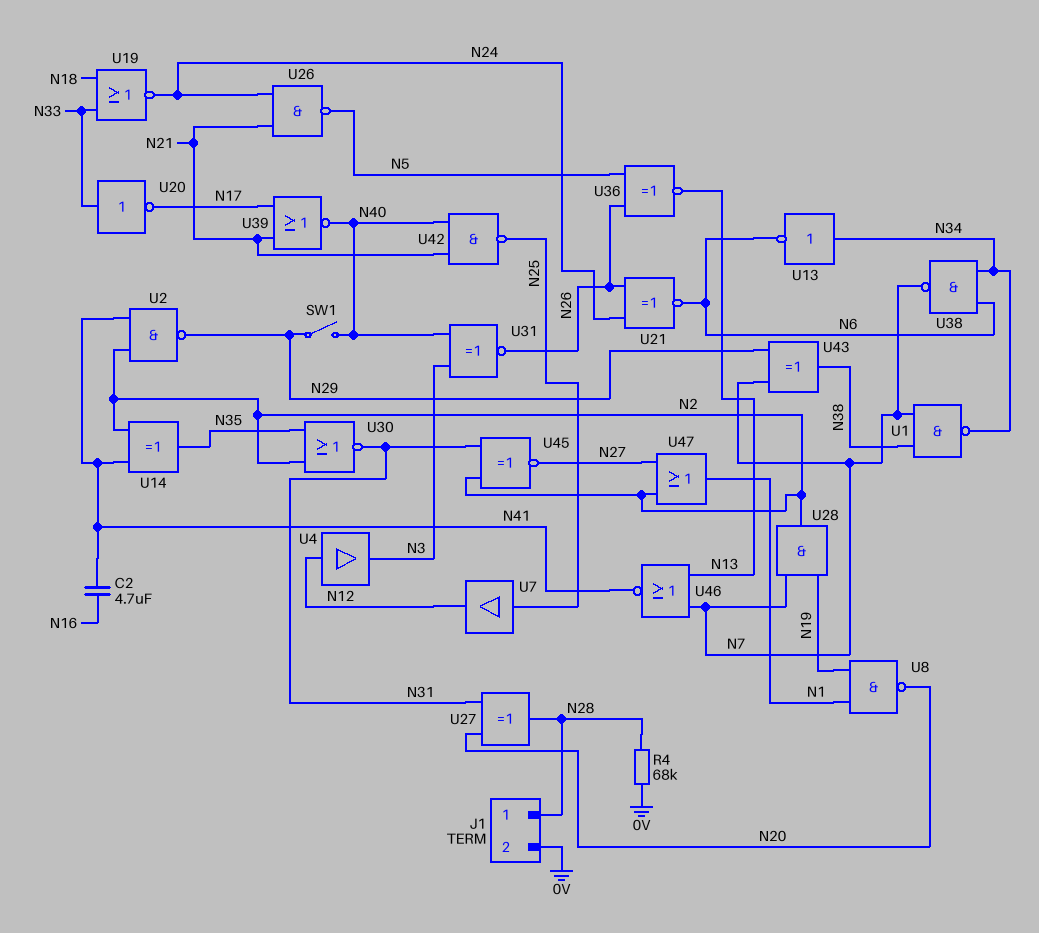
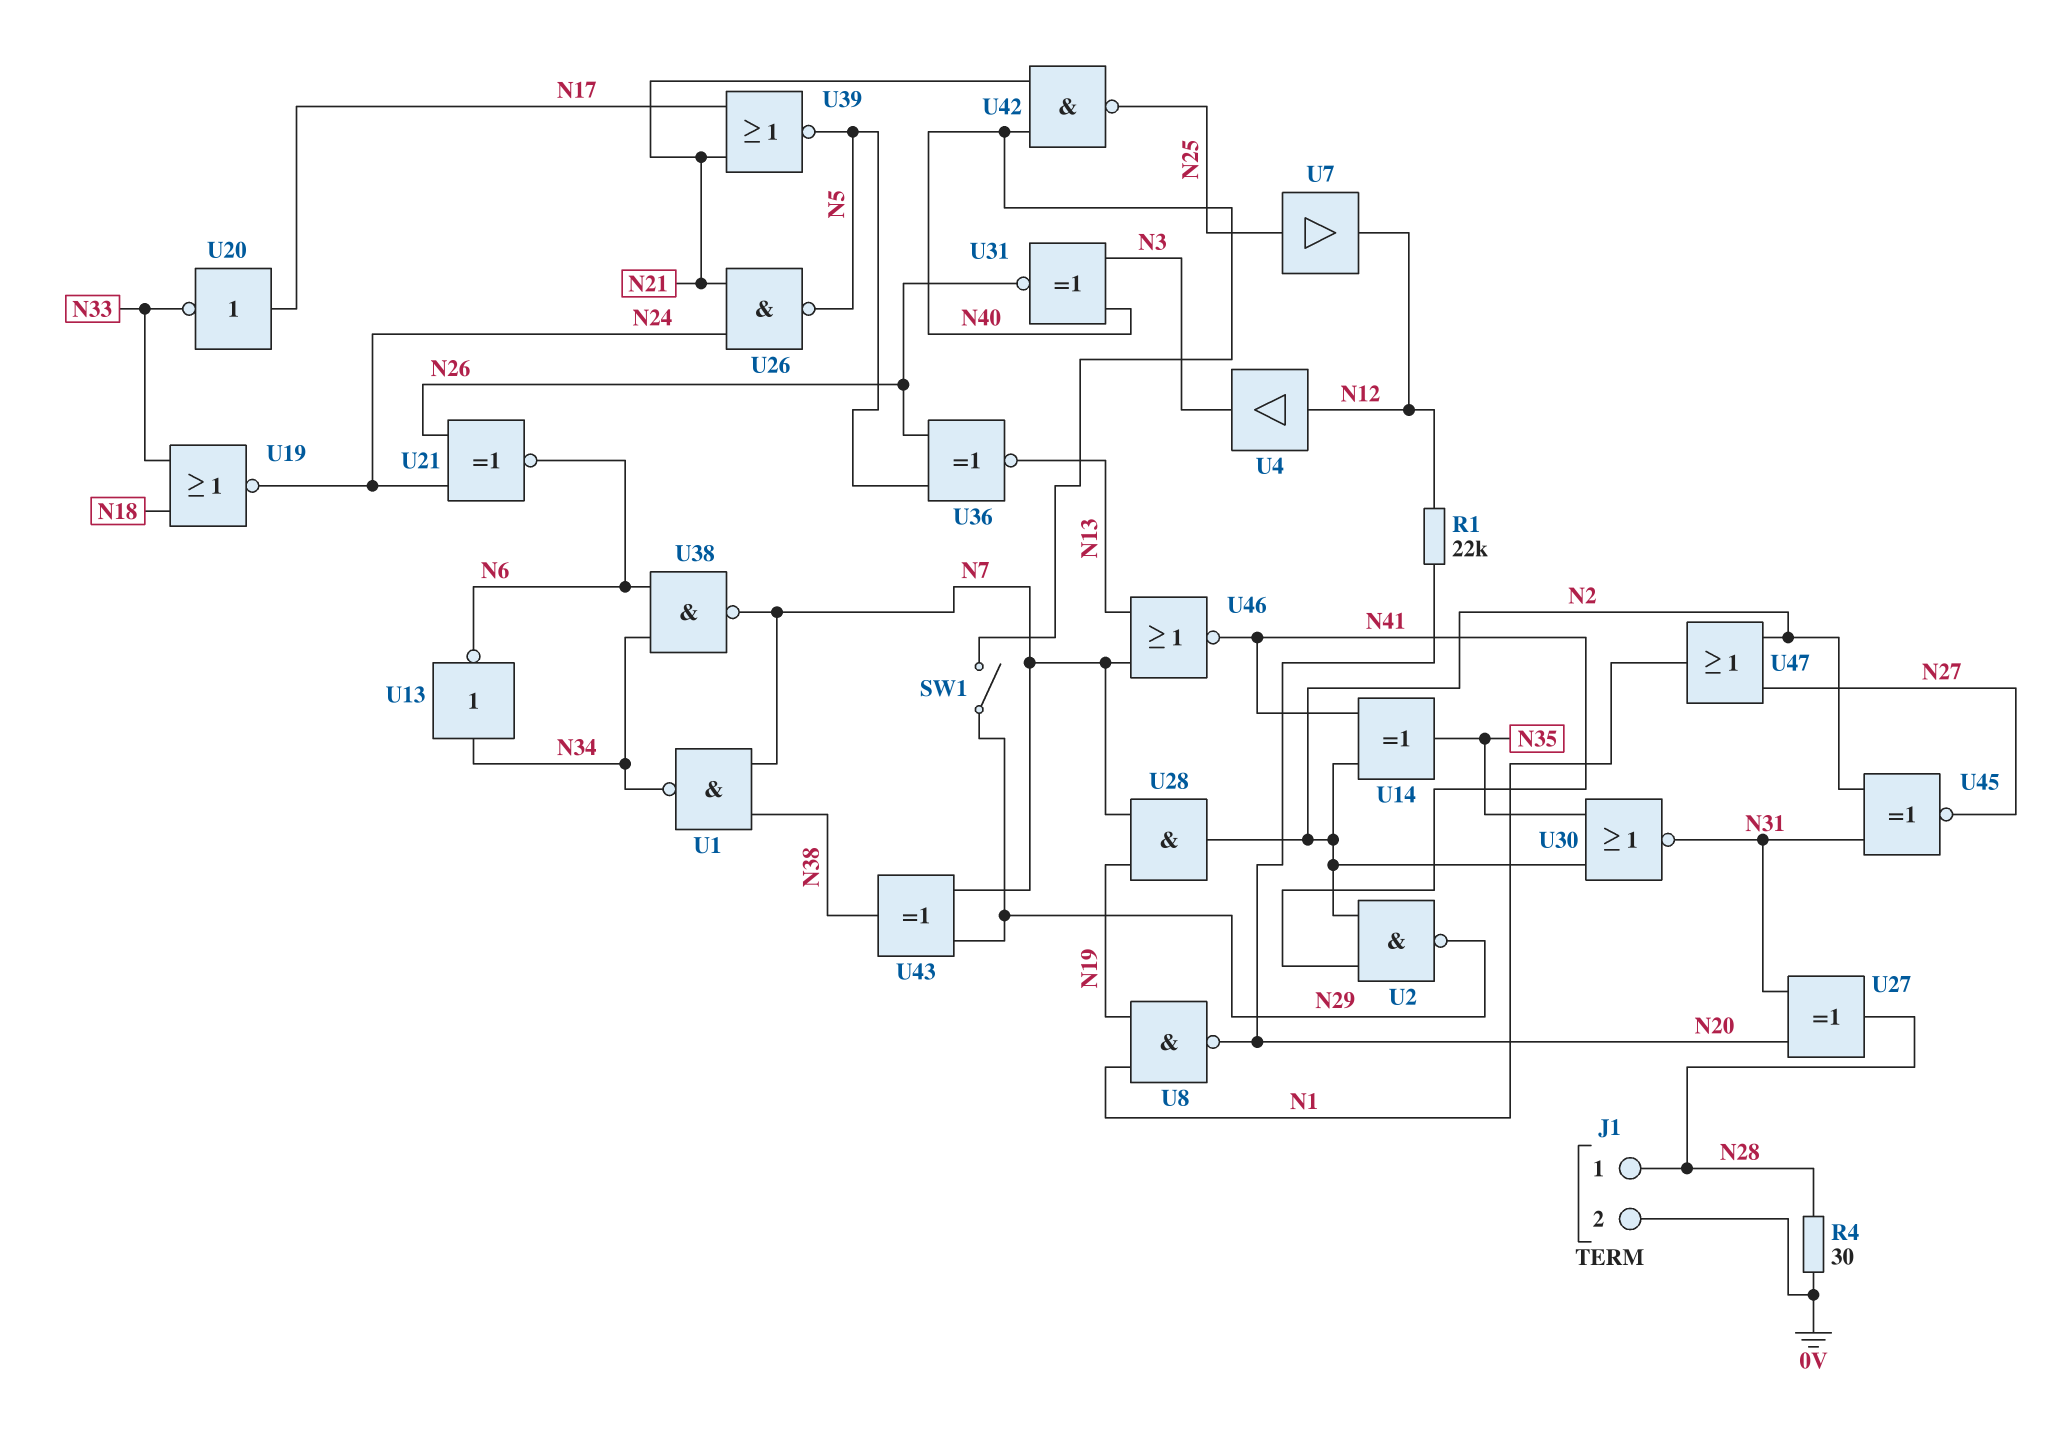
C2: 4.7uF (N16, N41) -> none
R1: none -> 22k (N12, N20)
R4: 68k (0V, N28) -> 30 (0V, N28)
U20: NOT (in N33, out N17) -> NOT (in N17, out N33)
U39: NOR (in N17, in N21, out N40) -> NOR (in N17, in N21, out N5)

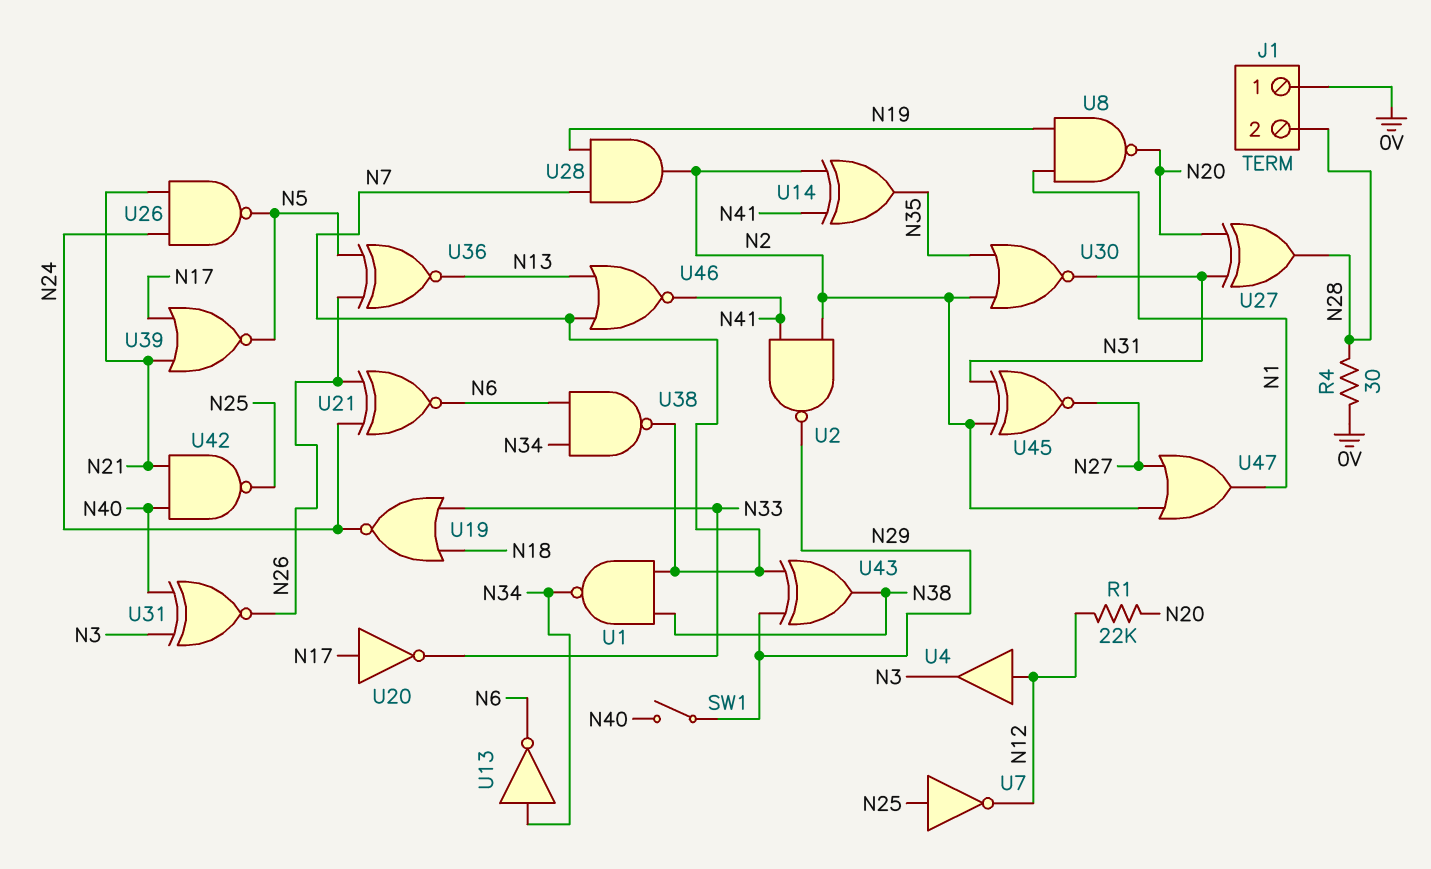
J1 pin 1: N28 -> 0V
J1 pin 2: 0V -> N28
U7: buffer (in N25, out N12) -> NOT (in N25, out N12)

